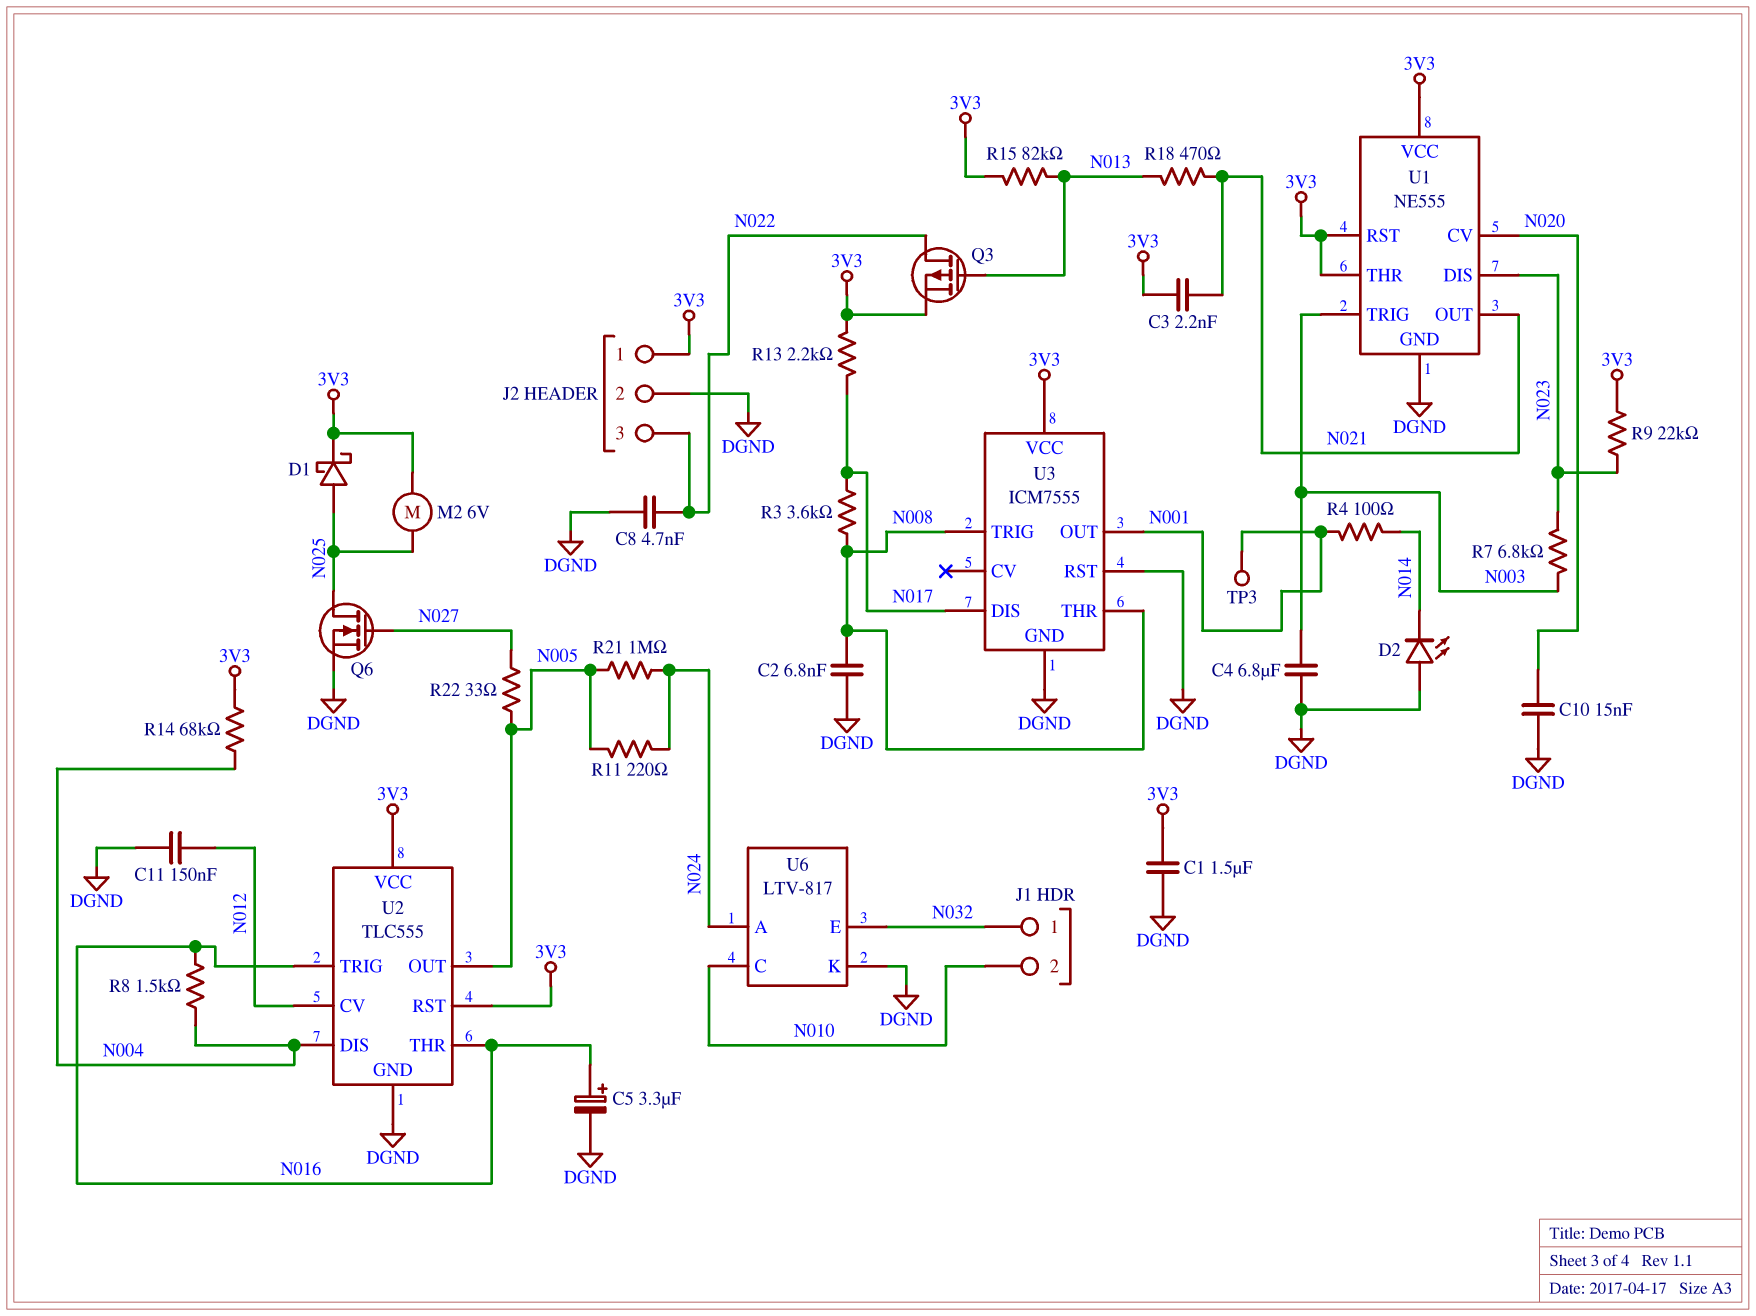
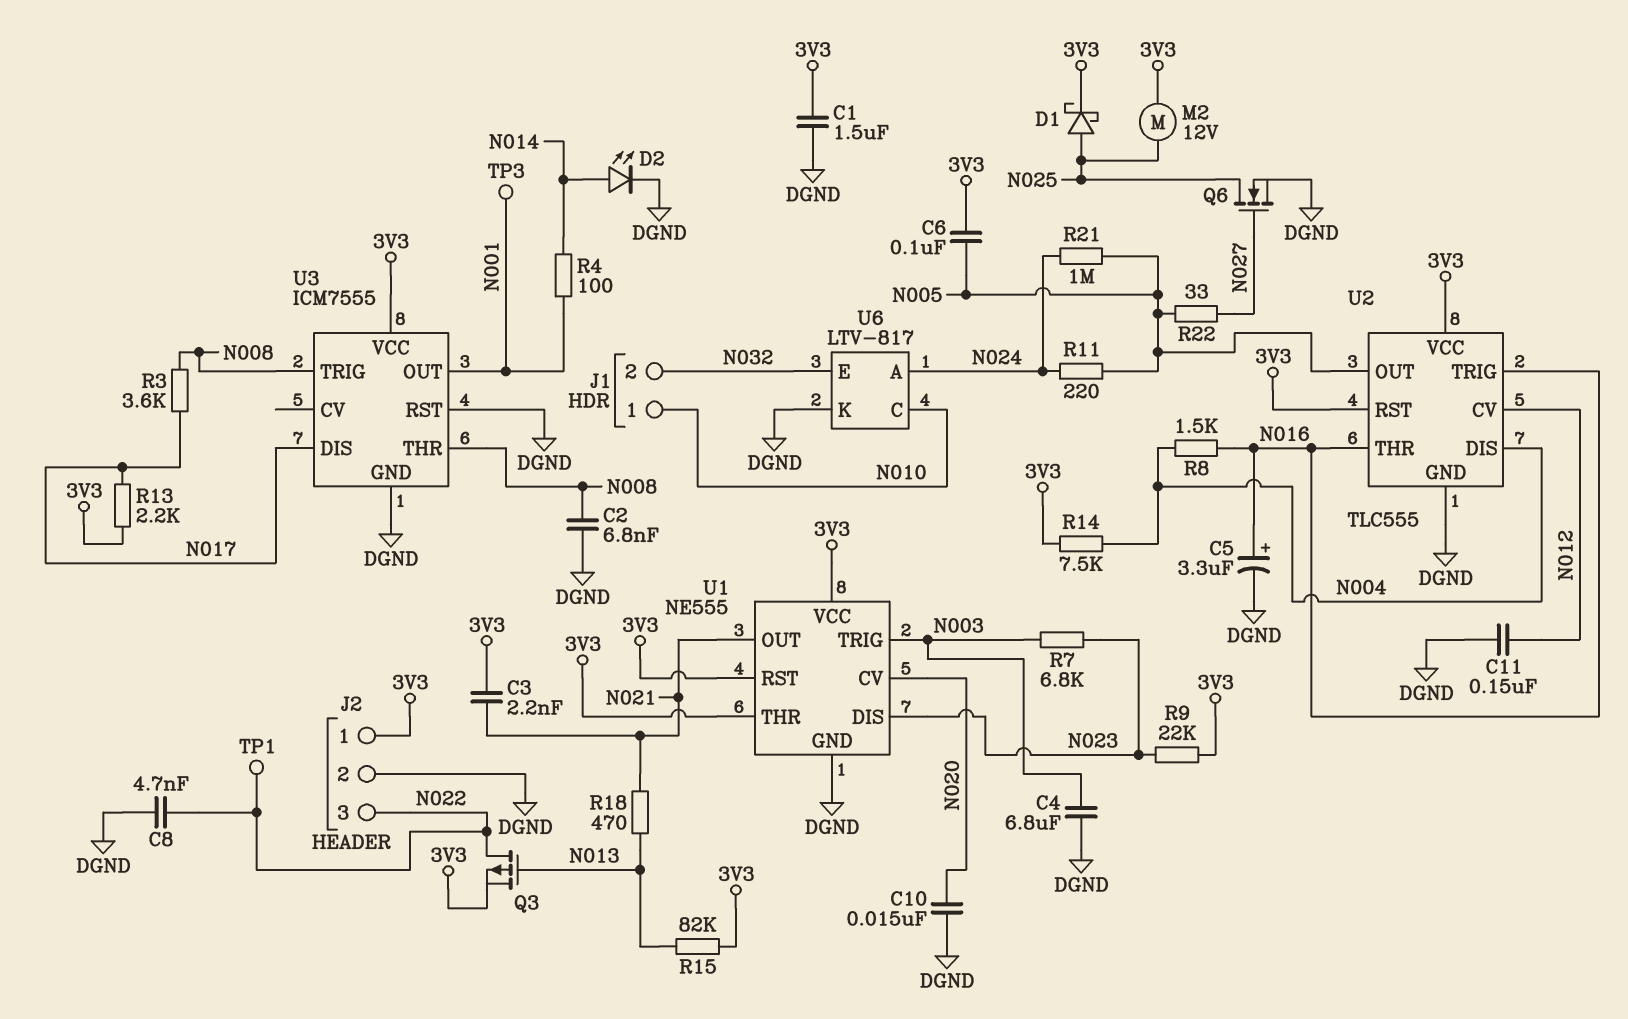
C6: none -> 100nF (3V3, N005)
D2: LED (A DGND, K N014) -> LED (A N014, K DGND)
J1 pin 1: N032 -> N010
J1 pin 2: N010 -> N032
M2: motor 6V (3V3, N025) -> motor 12V (3V3, N025)
R14: 68k (3V3, N004) -> 7.5k (3V3, N004)
TP1: none -> test point (N022)

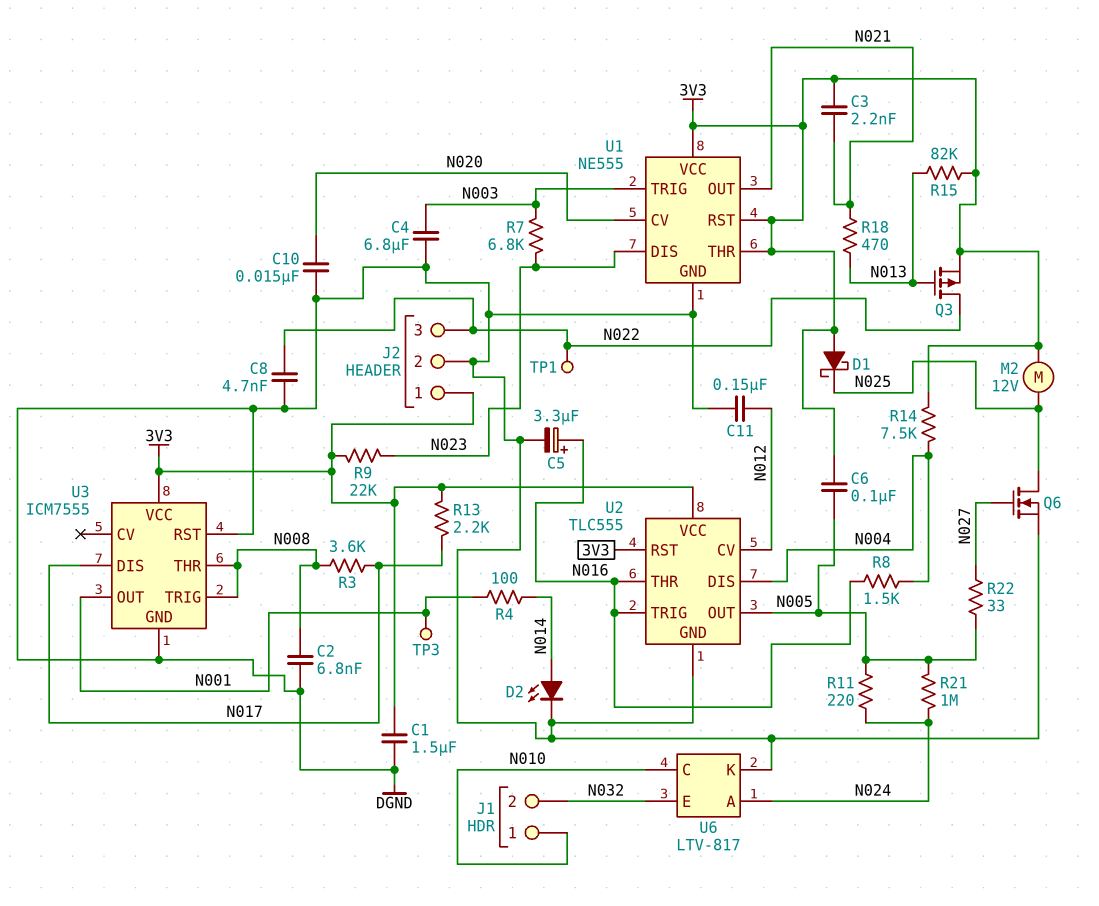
D1: schottky (A N025, K 3V3) -> schottky (A 3V3, K N025)

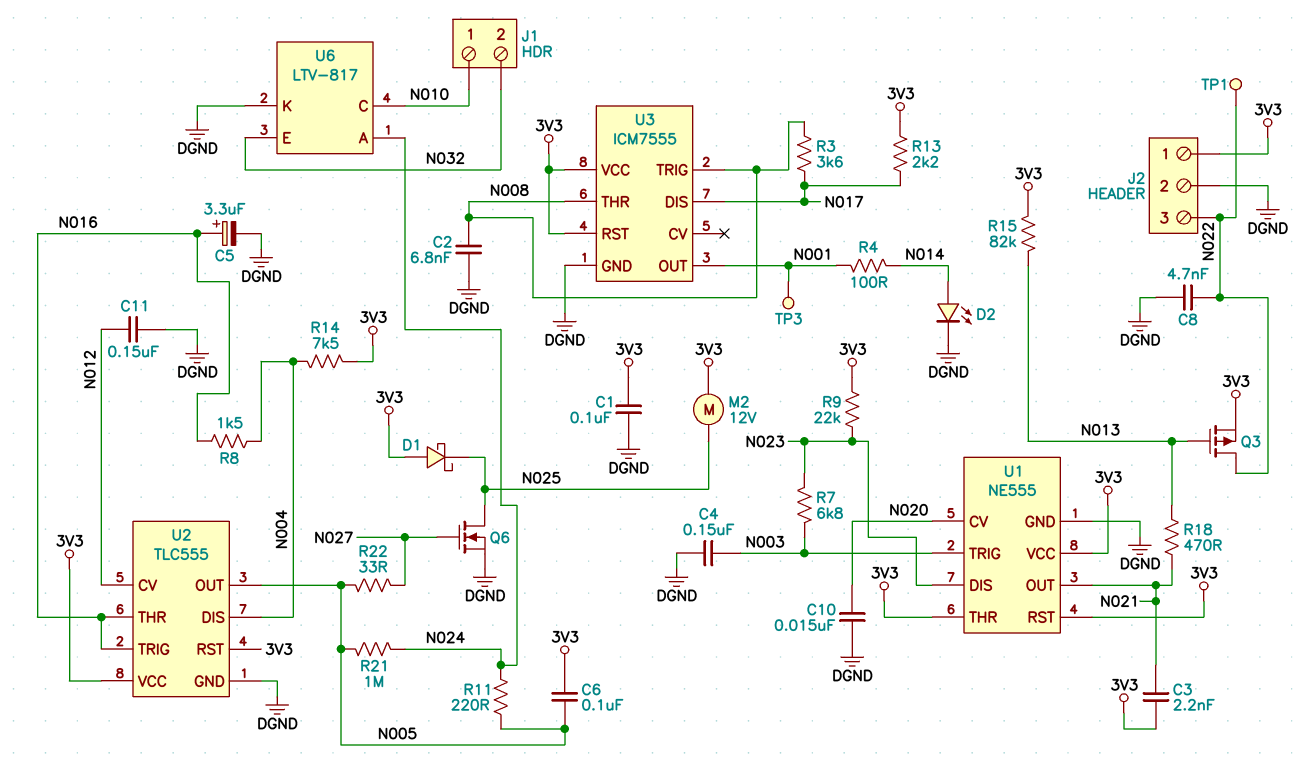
C1: 1.5uF (3V3, DGND) -> 100nF (3V3, DGND)
C4: 6.8uF (DGND, N003) -> 150nF (DGND, N003)
U3 pin RST: DGND -> 3V3

